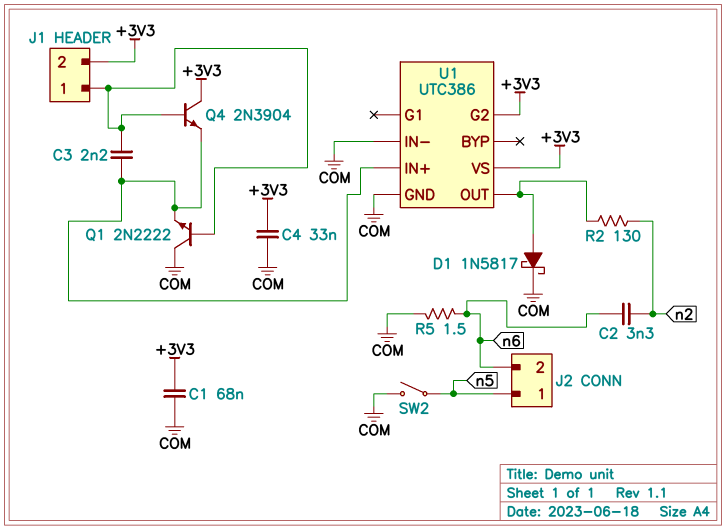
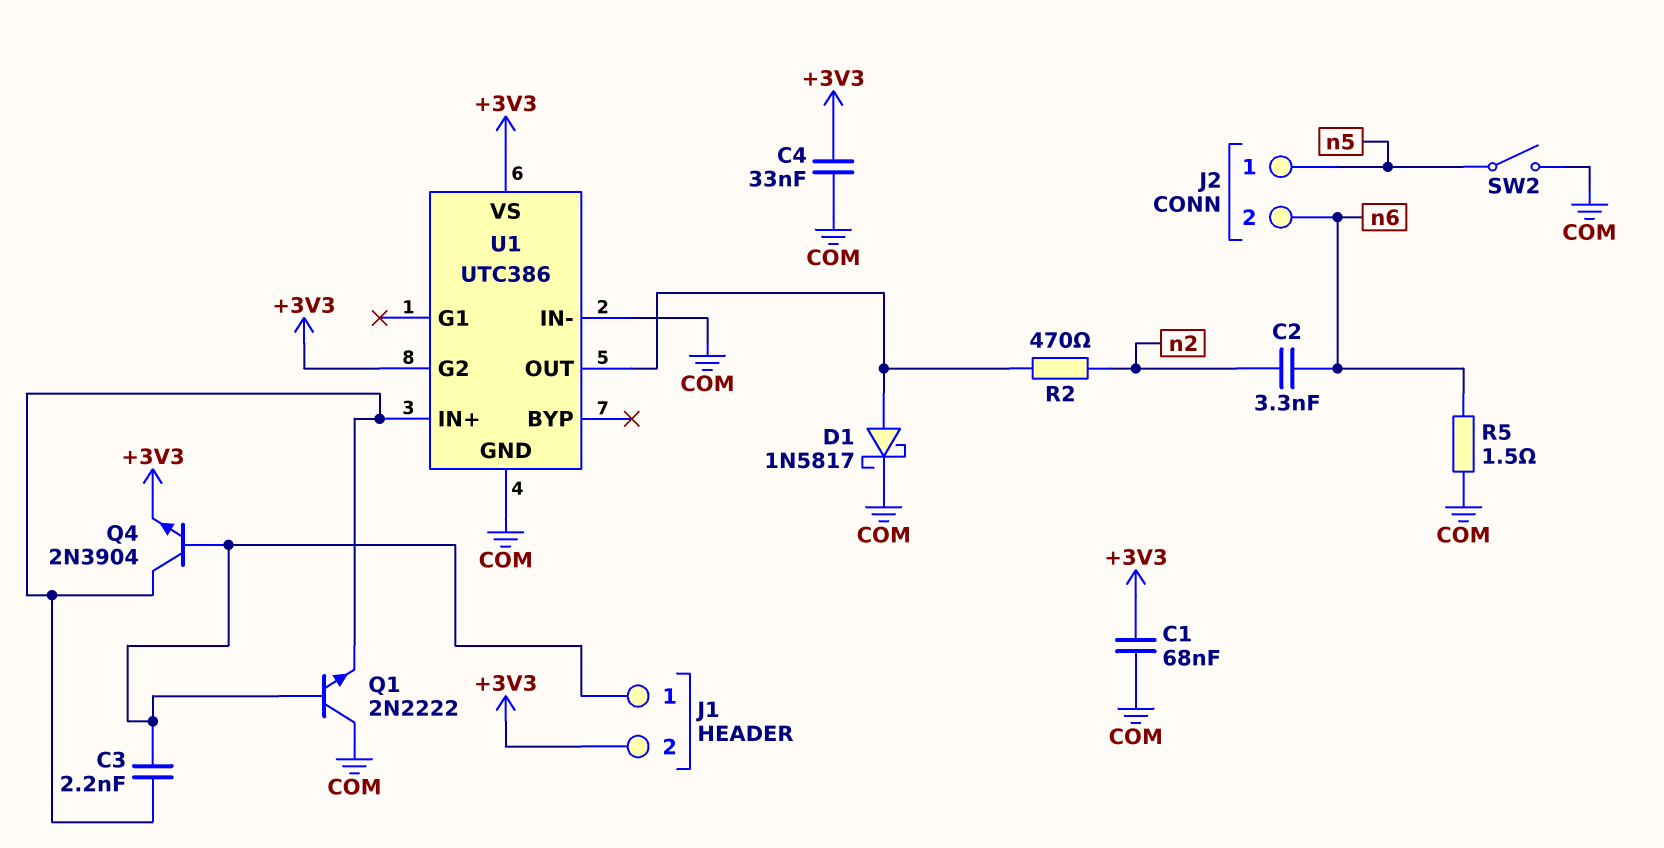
Q4: NPN 2N3904 (B J1/1, C +3V3, E U1/IN+) -> NPN 2N3904 (B J1/1, C U1/IN+, E +3V3)
R2: 130 (U1/OUT, n2) -> 470 (U1/OUT, n2)

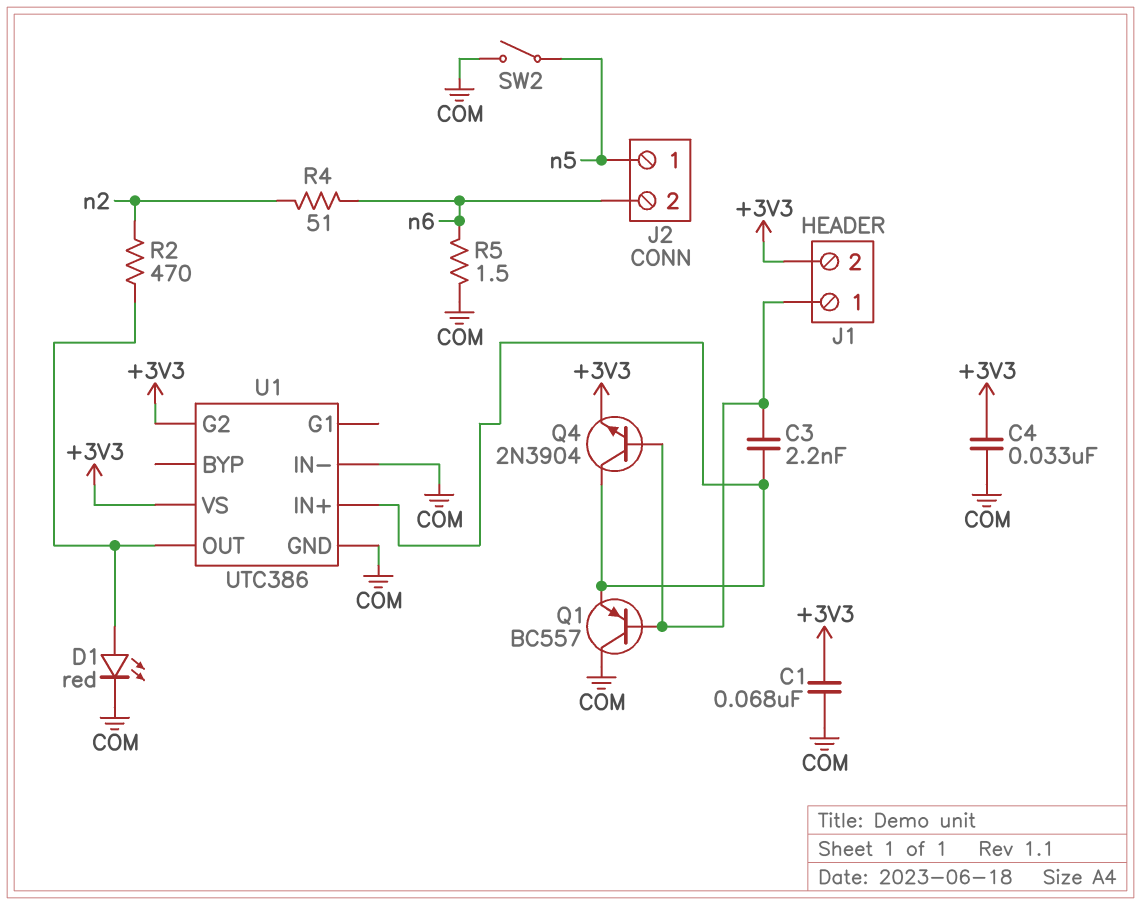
C2: 3.3nF (n2, n6) -> none
D1: schottky 1N5817 (A U1/OUT, K COM) -> LED red (A U1/OUT, K COM)
Q1: NPN 2N2222 (B J1/1, C COM, E U1/IN+) -> PNP BC557 (B J1/1, C COM, E U1/IN+)
R4: none -> 51 (n2, n6)

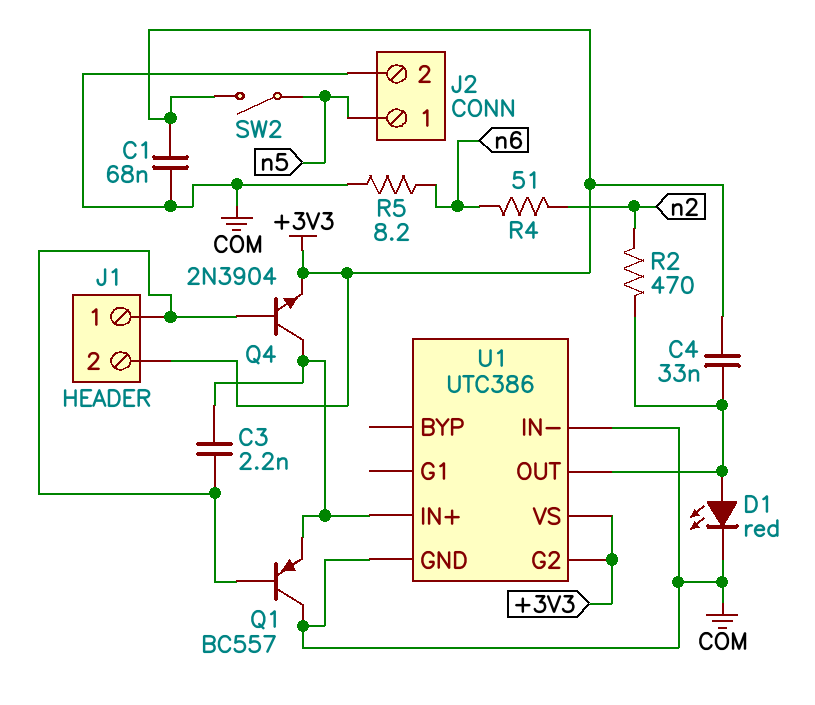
C4: 33nF (+3V3, COM) -> 33nF (+3V3, U1/OUT)
J2 pin 2: n6 -> COM
R5: 1.5 (COM, n6) -> 8.2 (COM, n6)
SW2: switch (COM, n5) -> switch (+3V3, n5)

